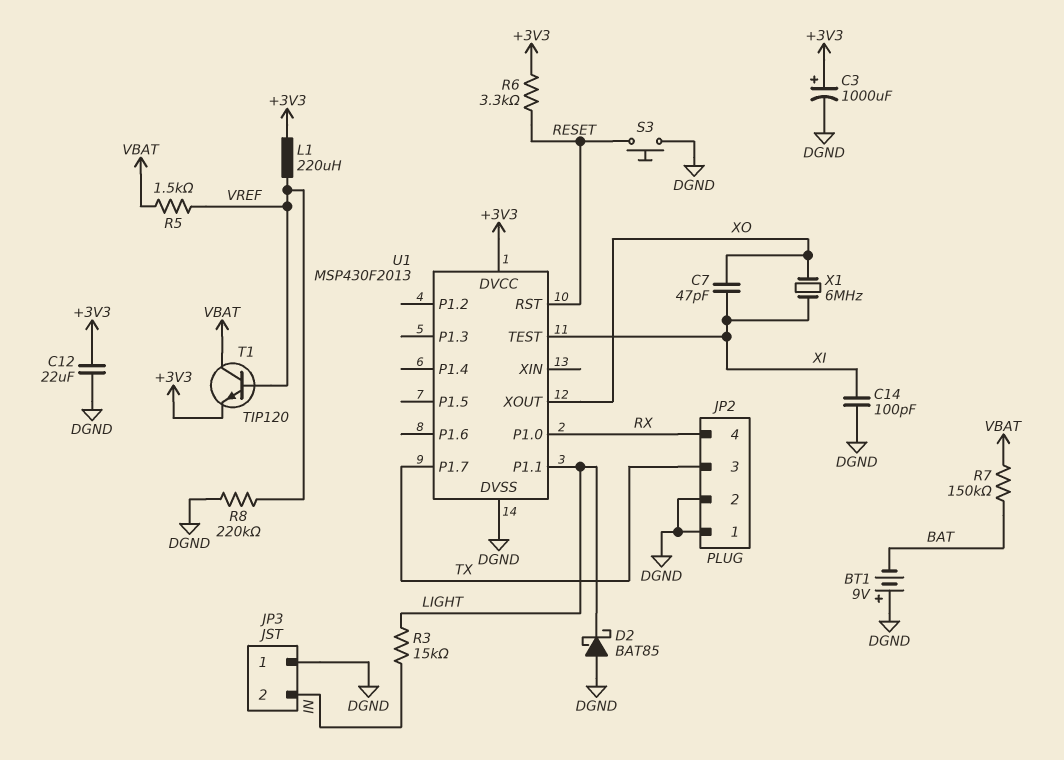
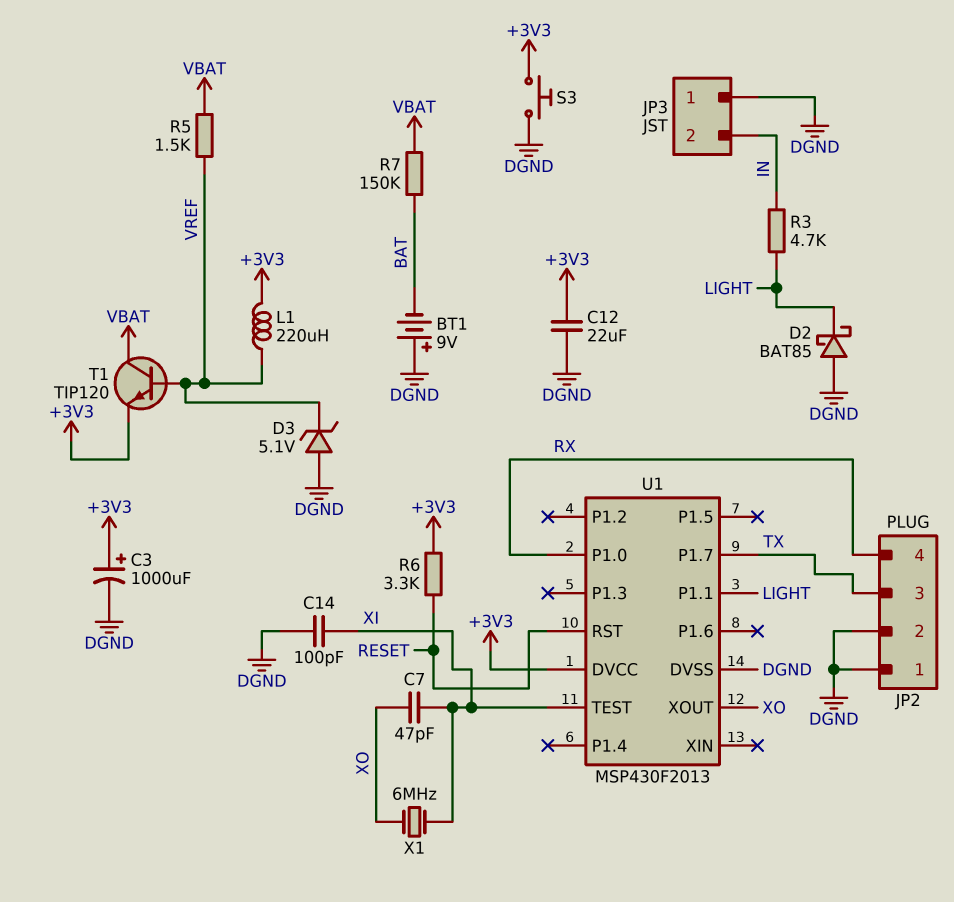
D3: none -> zener 5.1V (A DGND, K VREF)
R3: 15k (IN, LIGHT) -> 4.7k (IN, LIGHT)
R8: 220k (DGND, VREF) -> none
S3: button (DGND, RESET) -> button (+3V3, DGND)

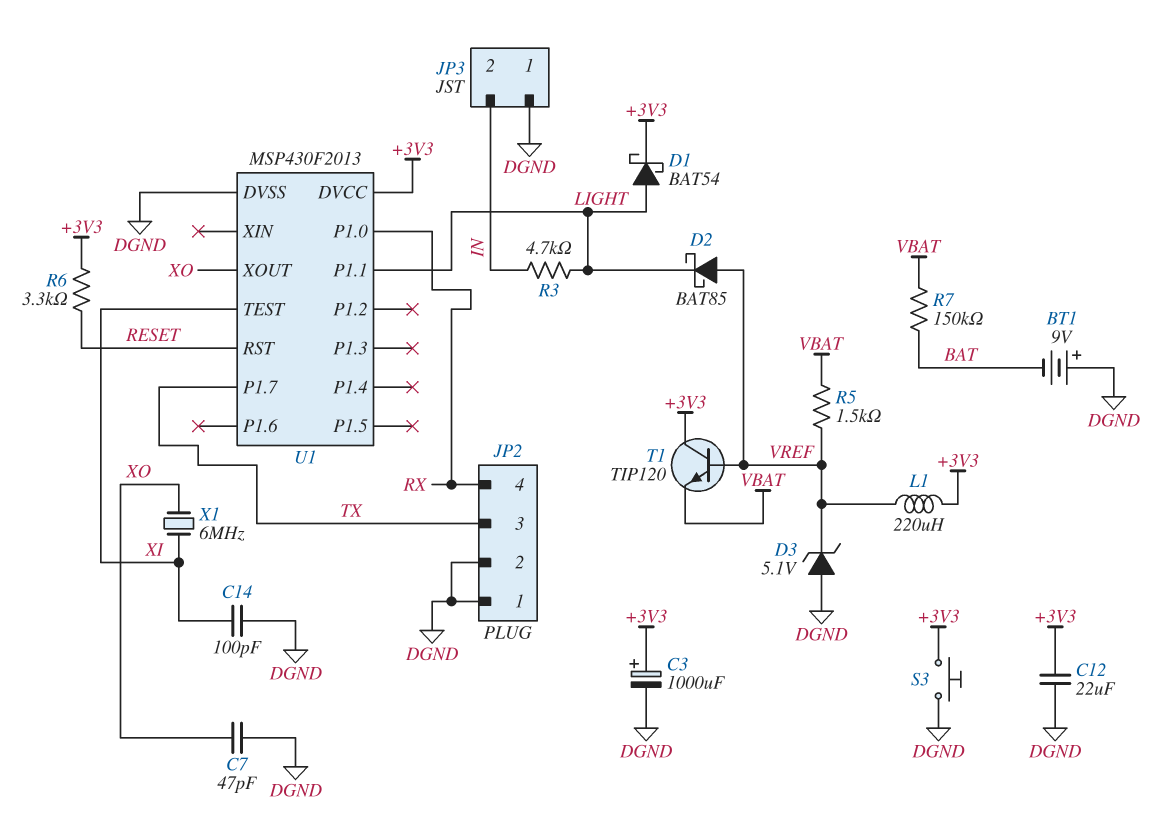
C7: 47pF (XI, XO) -> 47pF (DGND, XO)
D1: none -> schottky BAT54 (A LIGHT, K +3V3)
D2: schottky BAT85 (A DGND, K LIGHT) -> schottky BAT85 (A VREF, K LIGHT)
T1: NPN TIP120 (B VREF, C VBAT, E +3V3) -> NPN TIP120 (B VREF, C +3V3, E VBAT)

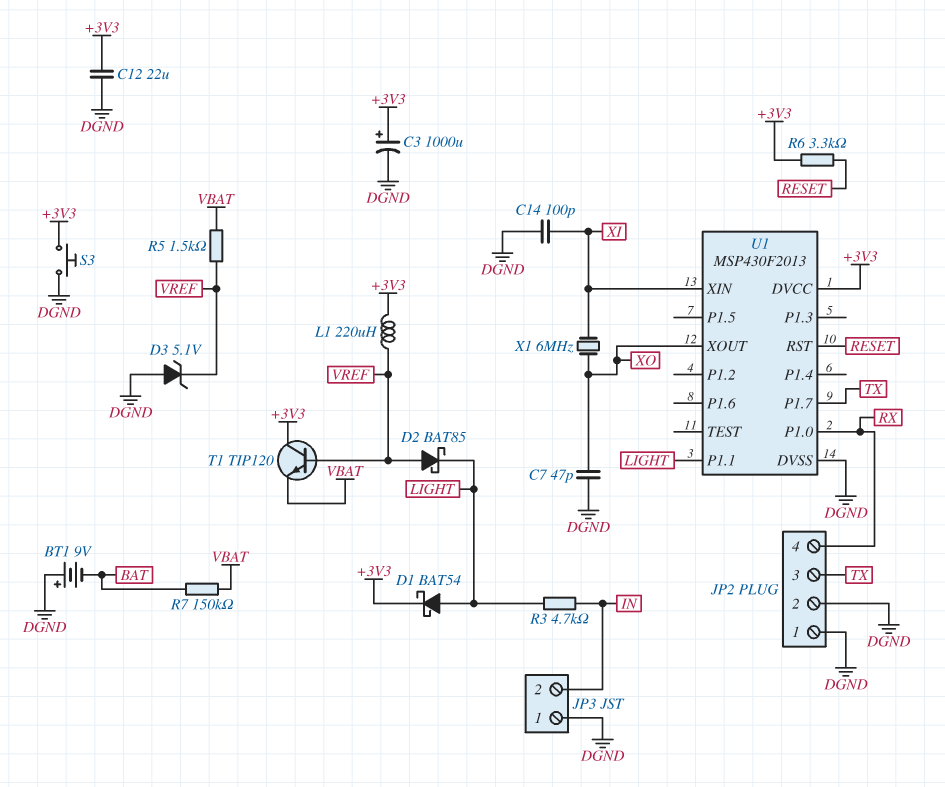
U1 pin TEST: XI -> none
U1 pin XIN: none -> XI

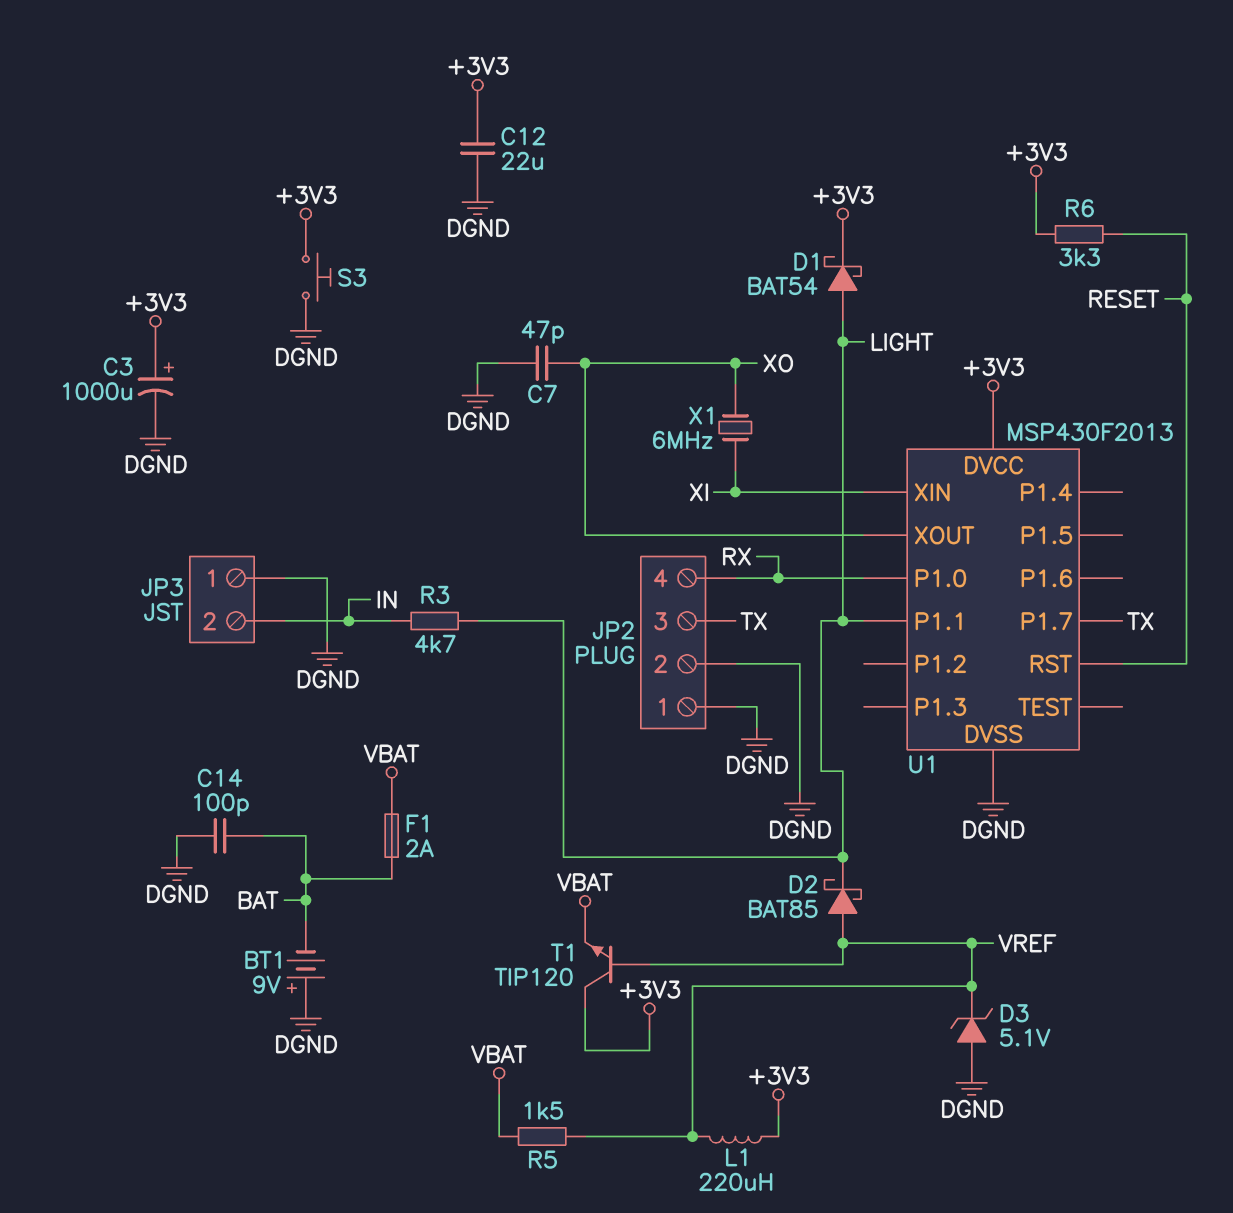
C14: 100pF (DGND, XI) -> 100pF (BAT, DGND)
F1: none -> 2A (BAT, VBAT)
R7: 150k (BAT, VBAT) -> none

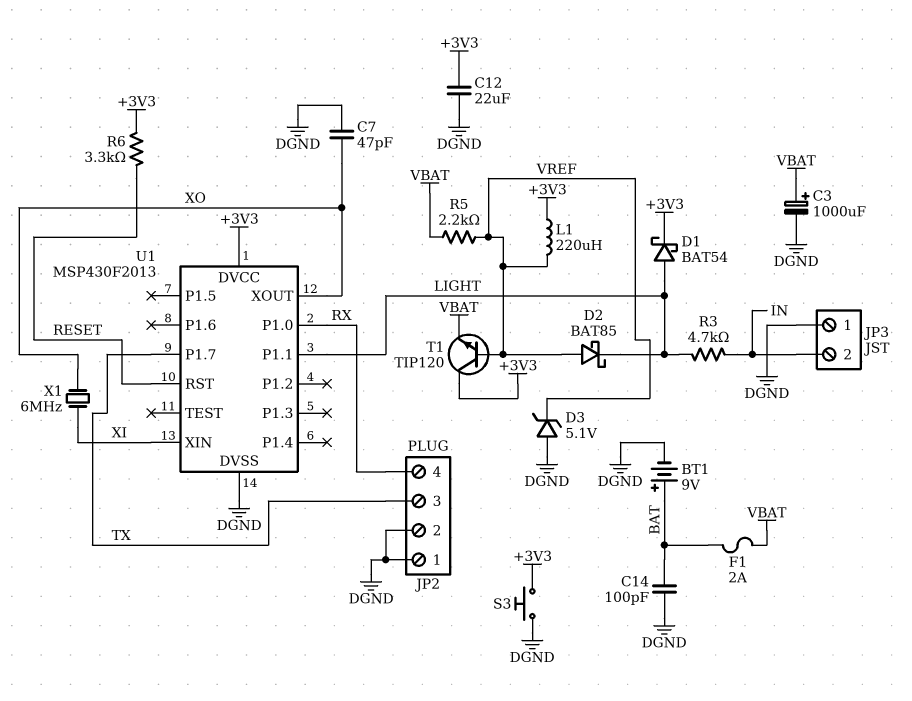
BT1: 9V (plus DGND, minus BAT) -> 9V (plus BAT, minus DGND)
C3: 1000uF (plus +3V3, minus DGND) -> 1000uF (plus VBAT, minus DGND)
R5: 1.5k (VBAT, VREF) -> 2.2k (VBAT, VREF)

